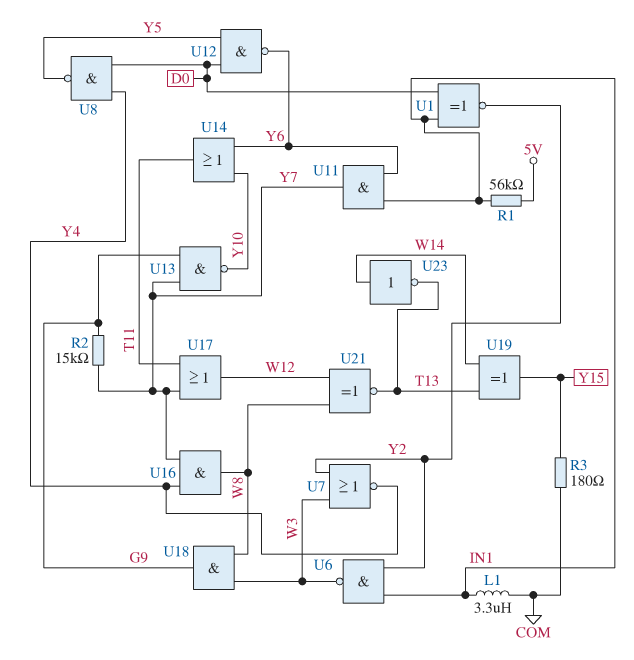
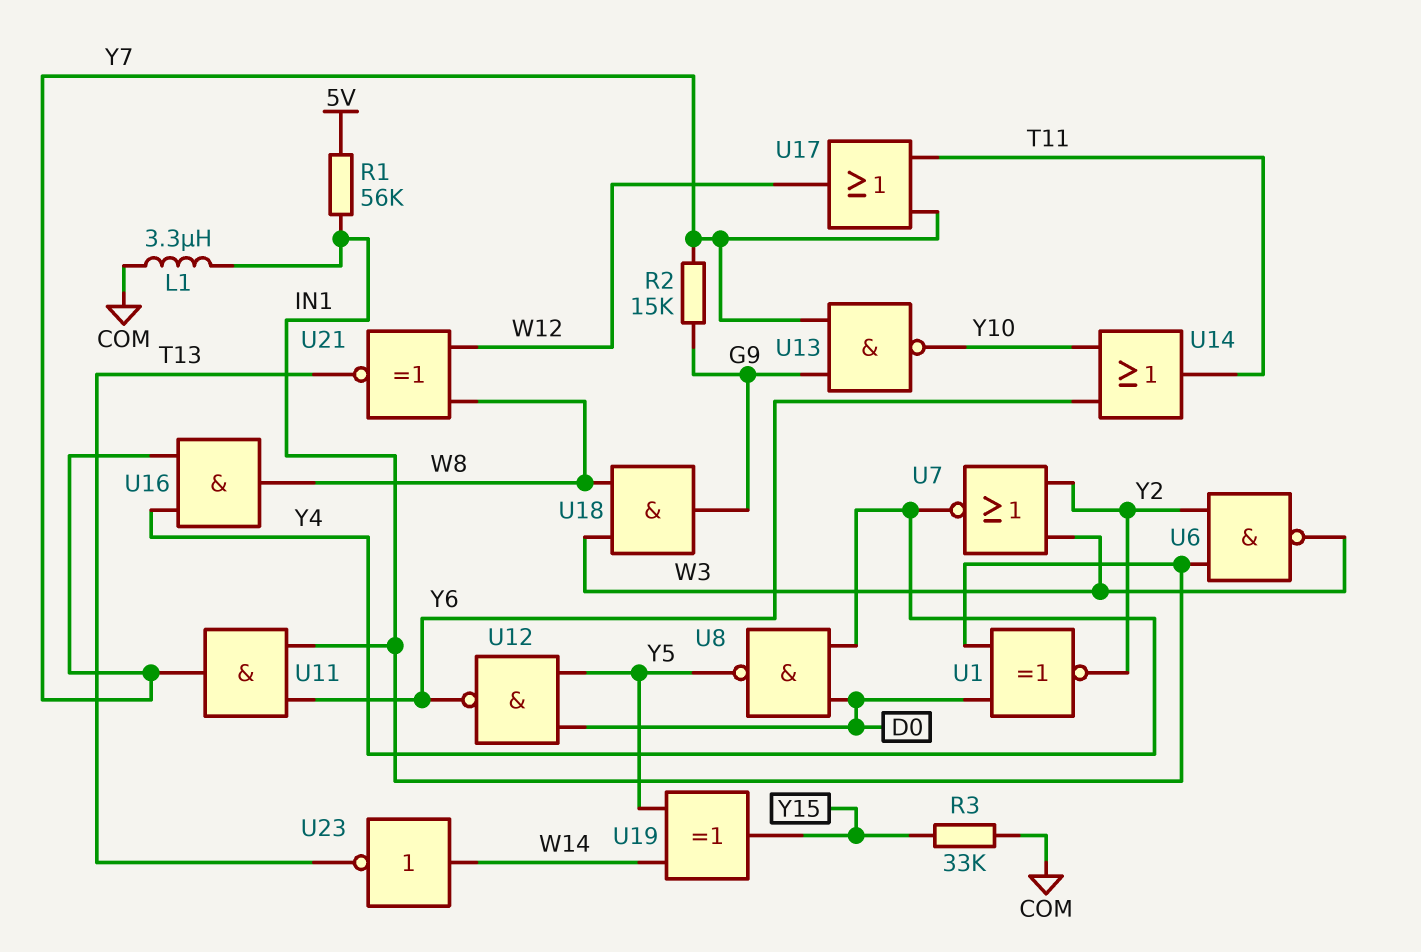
R3: 180 (COM, Y15) -> 33k (COM, Y15)
U19: XOR (in T13, in W14, out Y15) -> XOR (in W14, in Y5, out Y15)

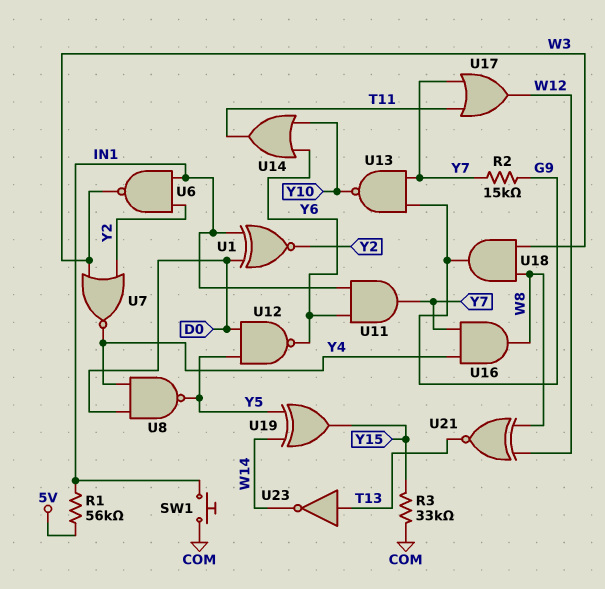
L1: 3.3uH (COM, IN1) -> none
SW1: none -> button (COM, IN1)
U23: NOT (in W14, out T13) -> NOT (in T13, out W14)

